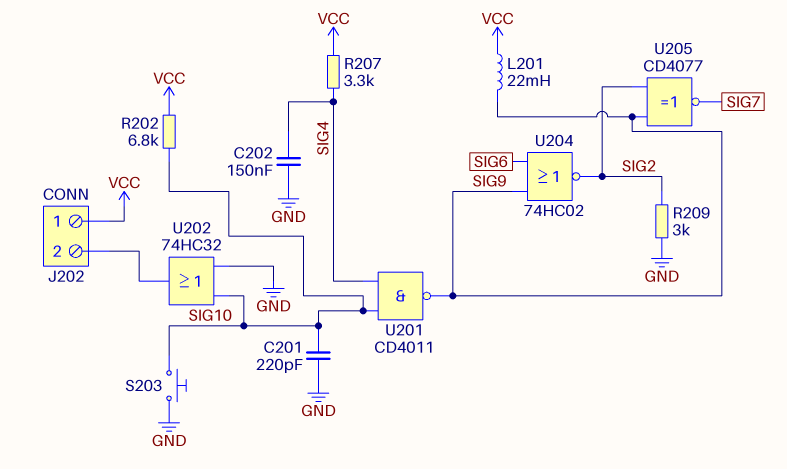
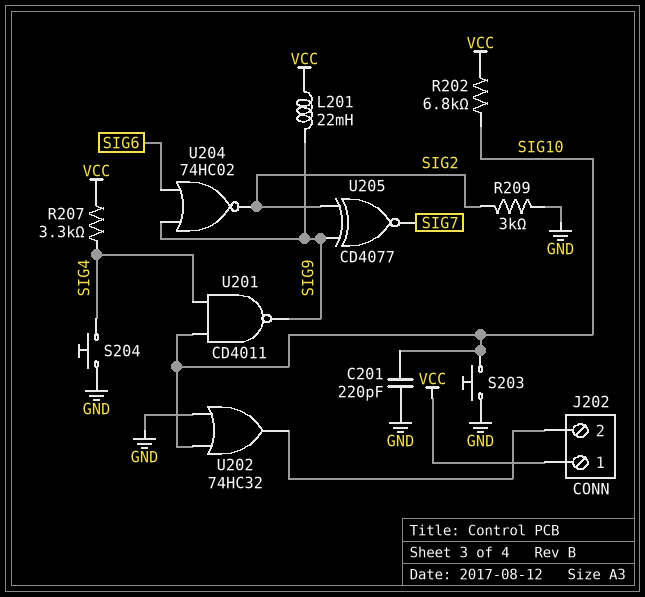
C202: 150nF (GND, SIG4) -> none
S204: none -> button (GND, SIG4)

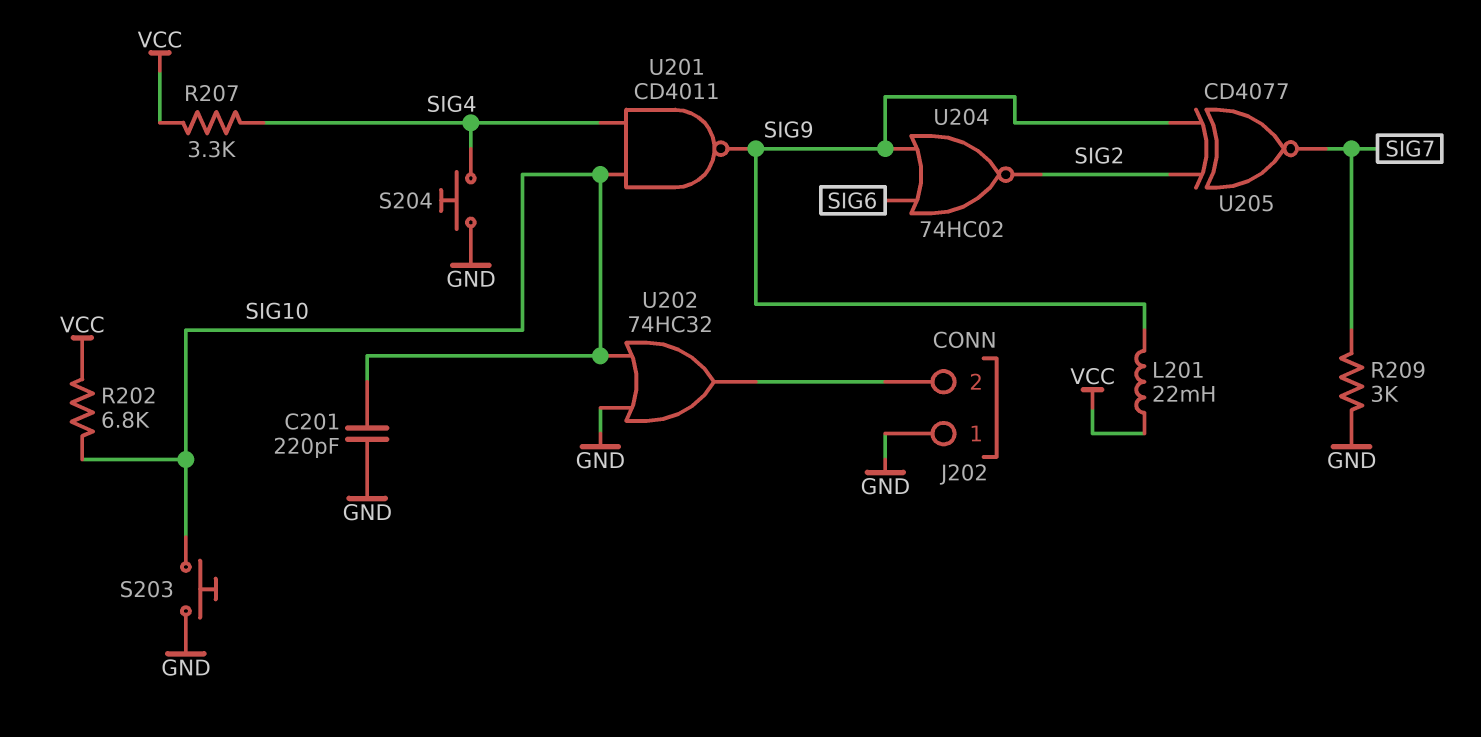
J202 pin 1: VCC -> GND
R209: 3k (GND, SIG2) -> 3k (GND, SIG7)

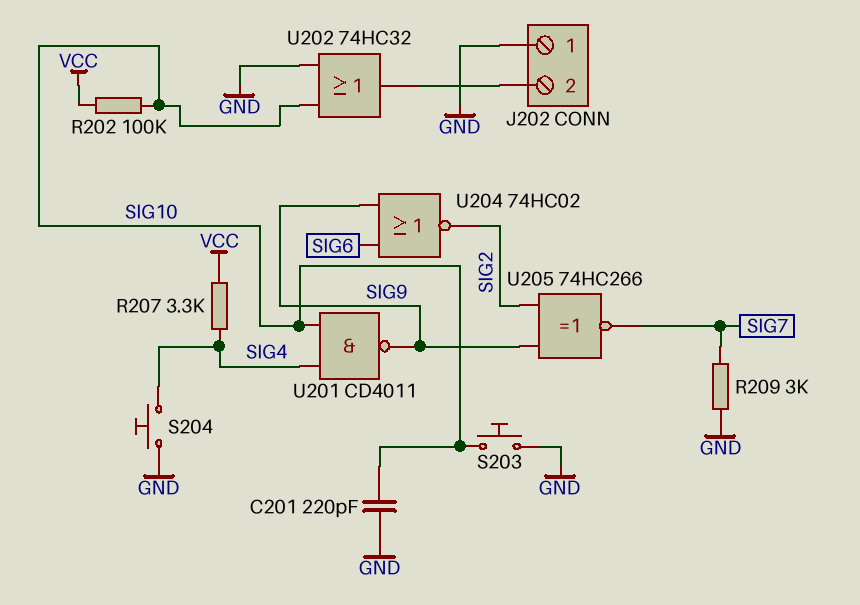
L201: 22mH (SIG9, VCC) -> none
R202: 6.8k (SIG10, VCC) -> 100k (SIG10, VCC)
U205: XNOR CD4077 (in SIG2, in SIG9, out SIG7) -> XNOR 74HC266 (in SIG2, in SIG9, out SIG7)

